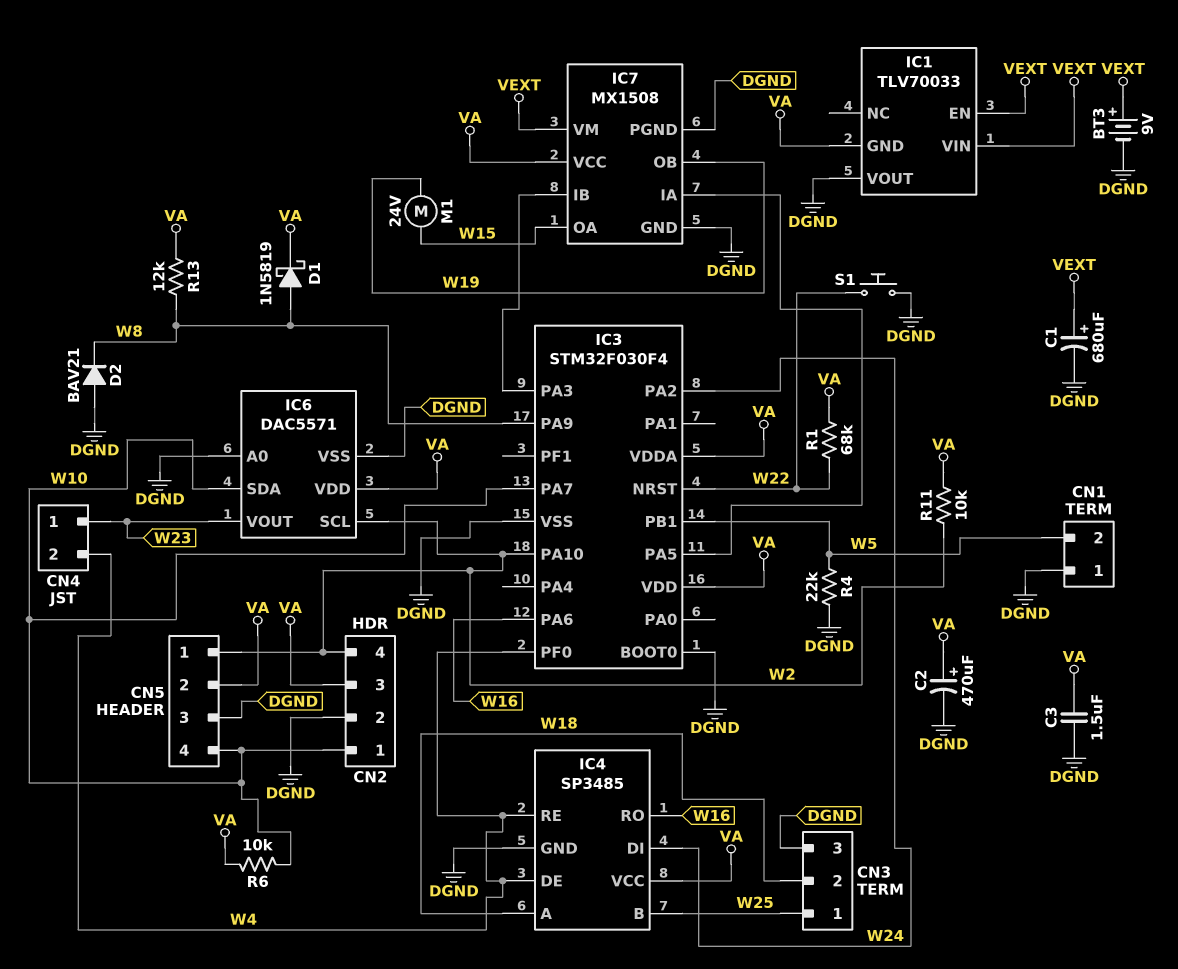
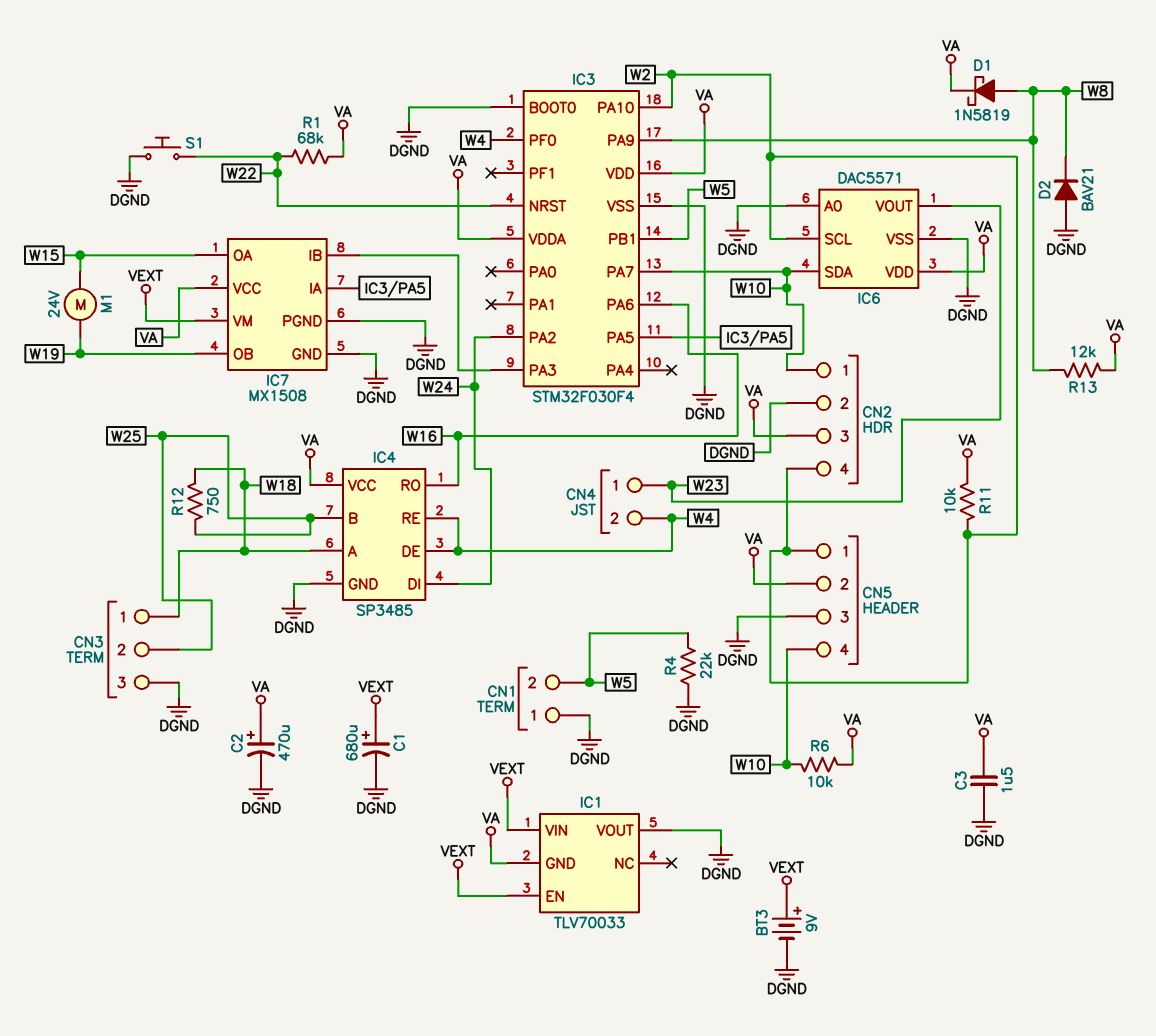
CN3 pin 1: W25 -> W18
CN3 pin 2: W18 -> W25
R12: none -> 750 (W18, W25)

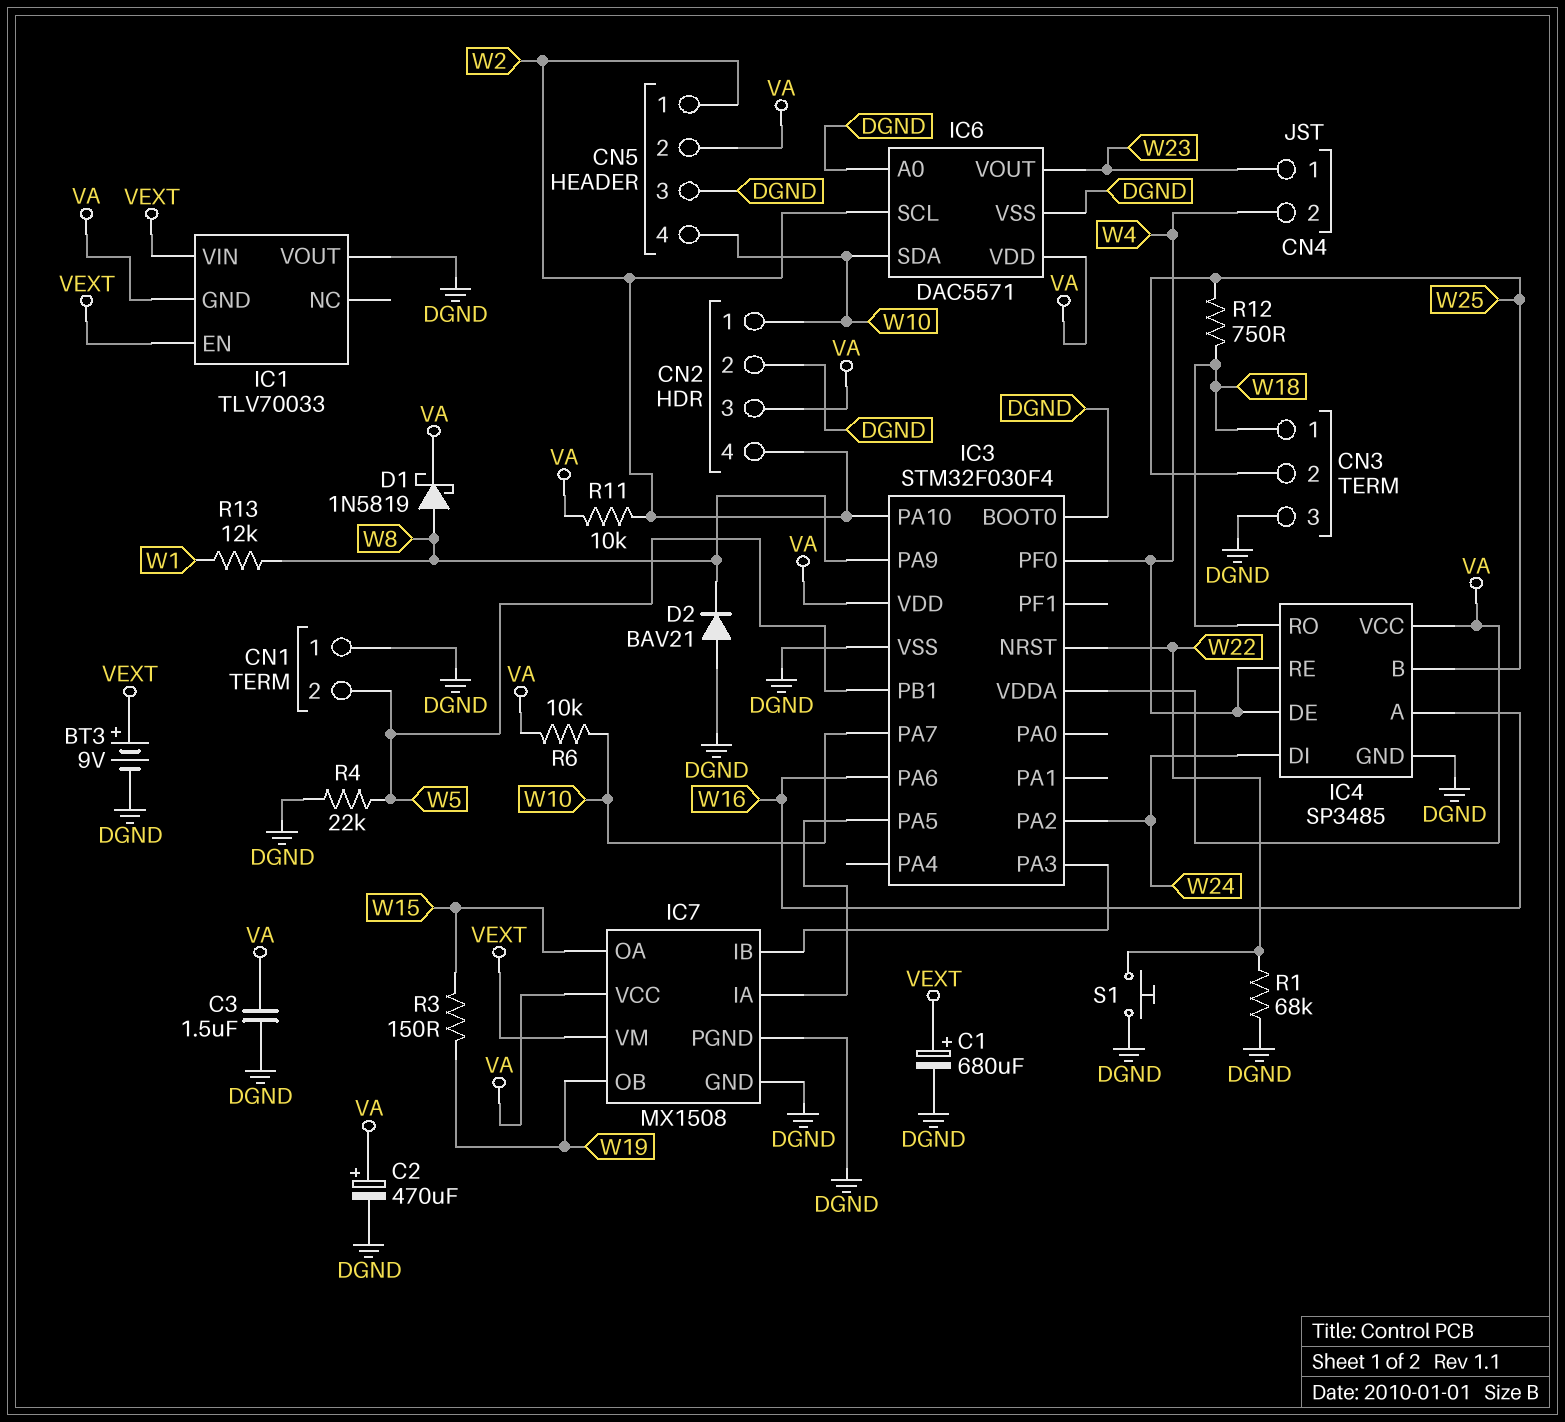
IC4 pin A: W18 -> W16
IC4 pin RO: W16 -> W18
M1: motor 24V (W15, W19) -> none
R1: 68k (VA, W22) -> 68k (DGND, W22)
R3: none -> 150 (W15, W19)
R13: 12k (VA, W8) -> 12k (W1, W8)

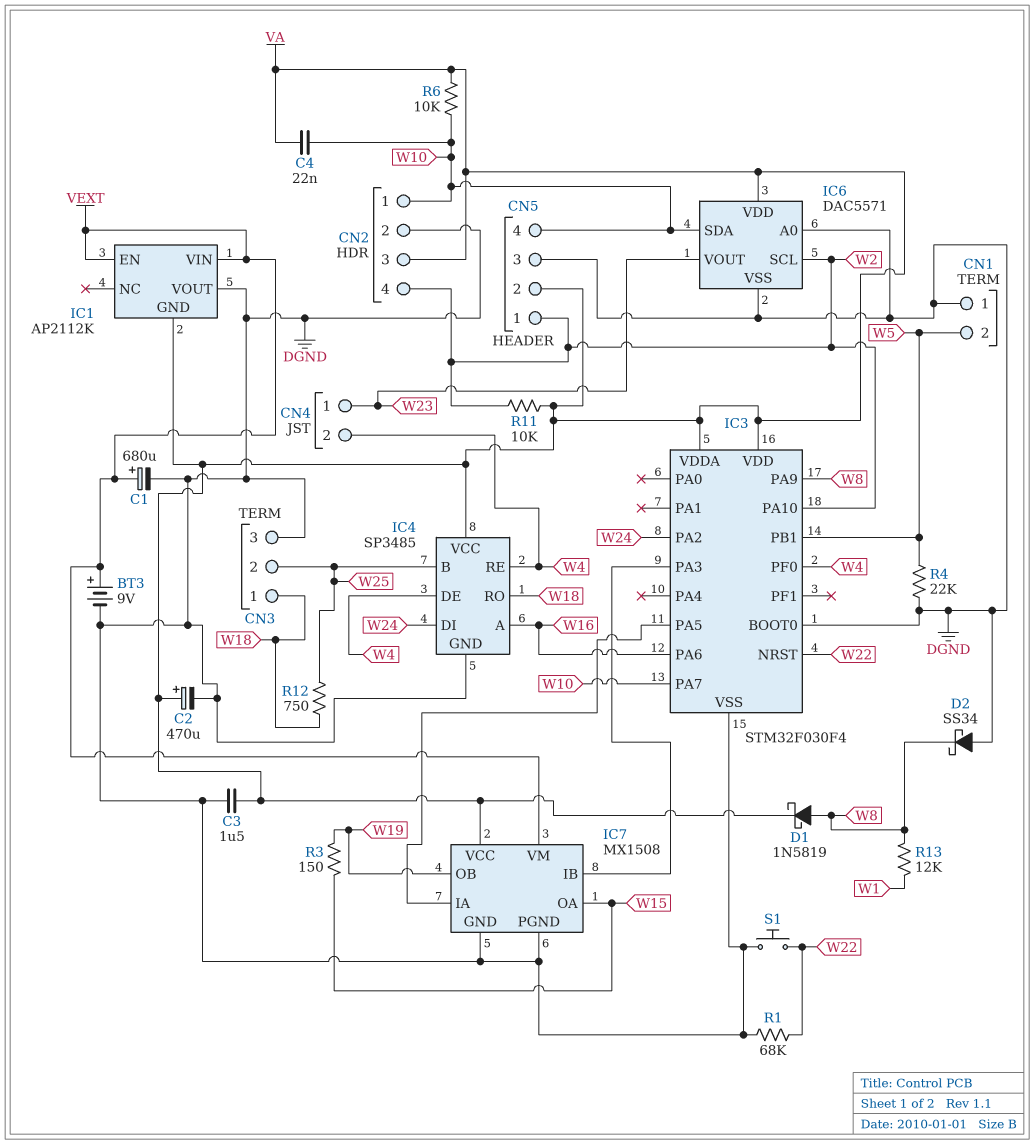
C4: none -> 22nF (VA, W10)
D2: diode BAV21 (A DGND, K W8) -> schottky SS34 (A DGND, K W8)
IC1: TLV70033 -> AP2112K

